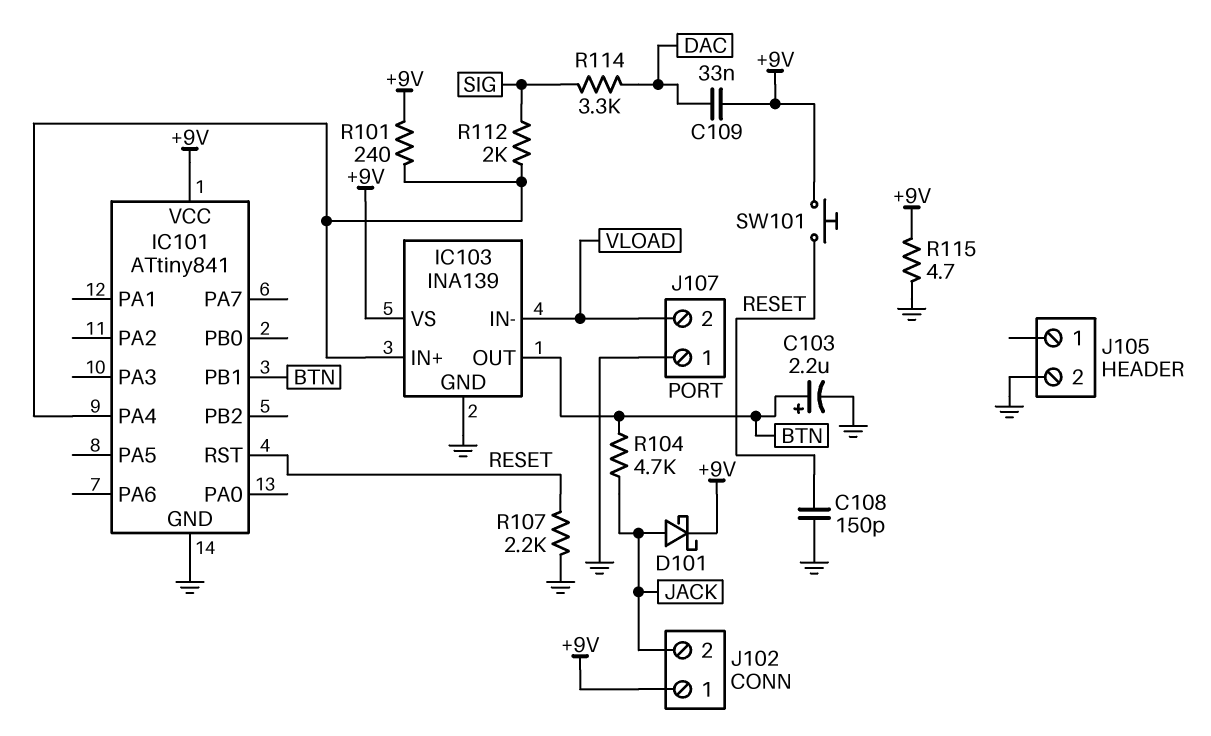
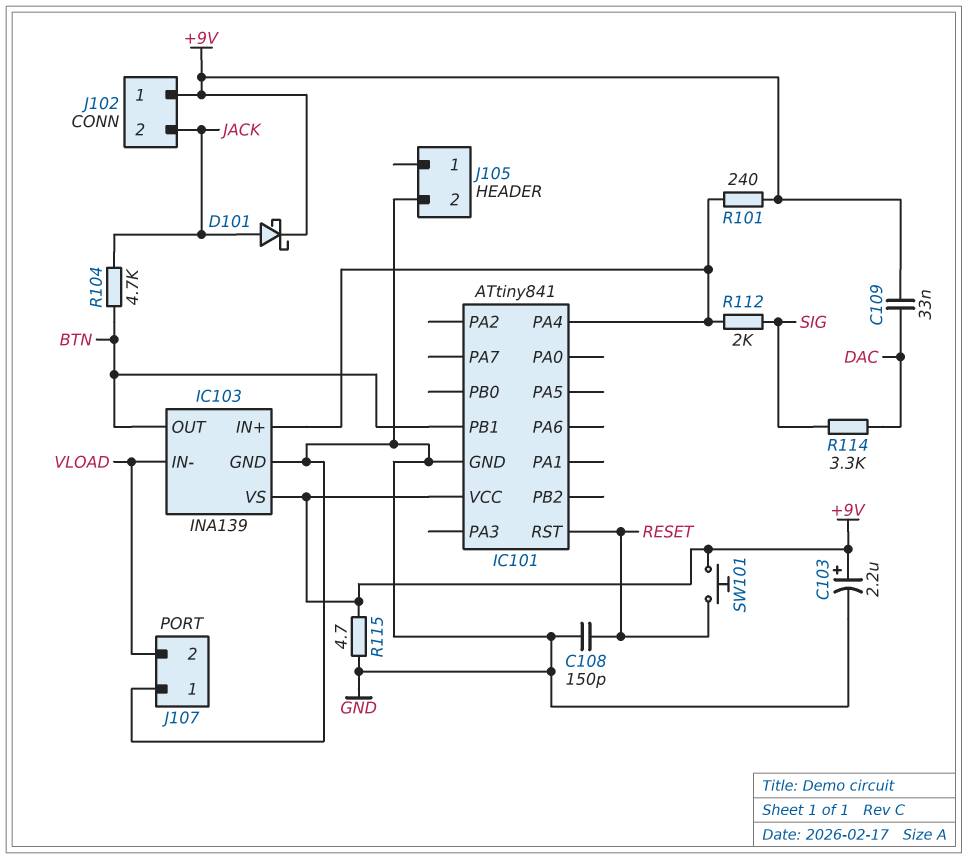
C103: 2.2uF (plus BTN, minus GND) -> 2.2uF (plus +9V, minus GND)
R107: 2.2k (GND, RESET) -> none

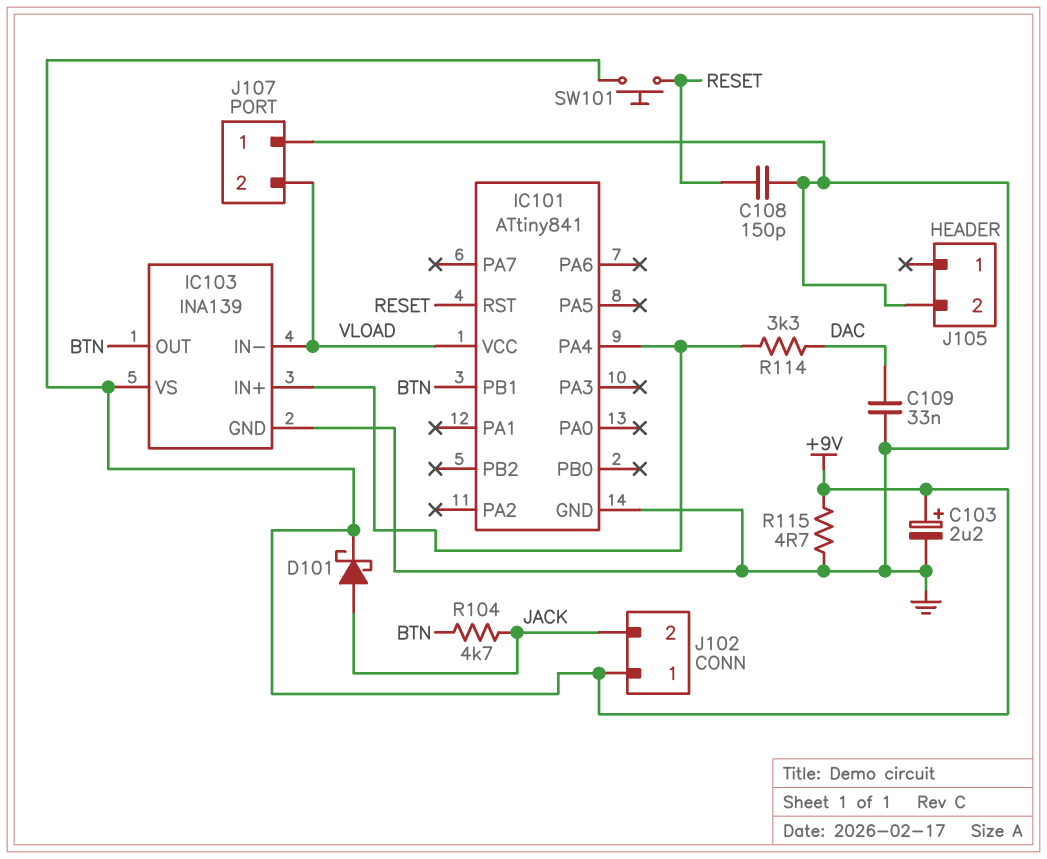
C109: 33nF (+9V, DAC) -> 33nF (DAC, GND)
IC101 pin VCC: +9V -> VLOAD
R101: 240 (+9V, IC101/PA4) -> none
R112: 2k (IC101/PA4, SIG) -> none
R114: 3.3k (DAC, SIG) -> 3.3k (DAC, IC101/PA4)

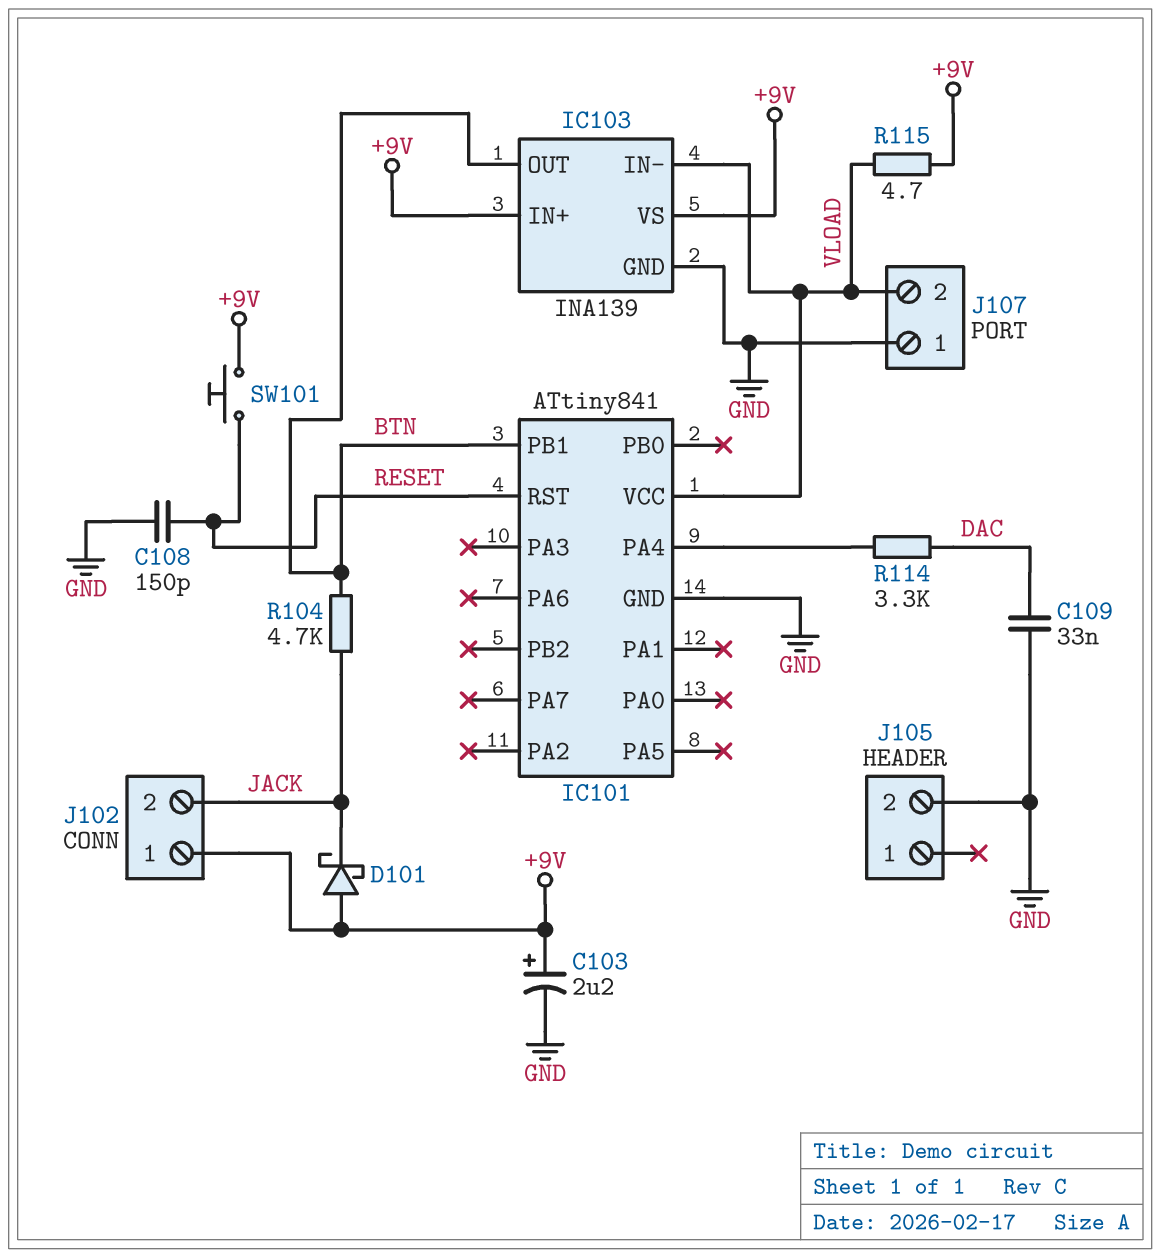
D101: schottky (A JACK, K +9V) -> schottky (A +9V, K JACK)
IC103 pin IN+: IC101/PA4 -> +9V
R115: 4.7 (+9V, GND) -> 4.7 (+9V, VLOAD)

